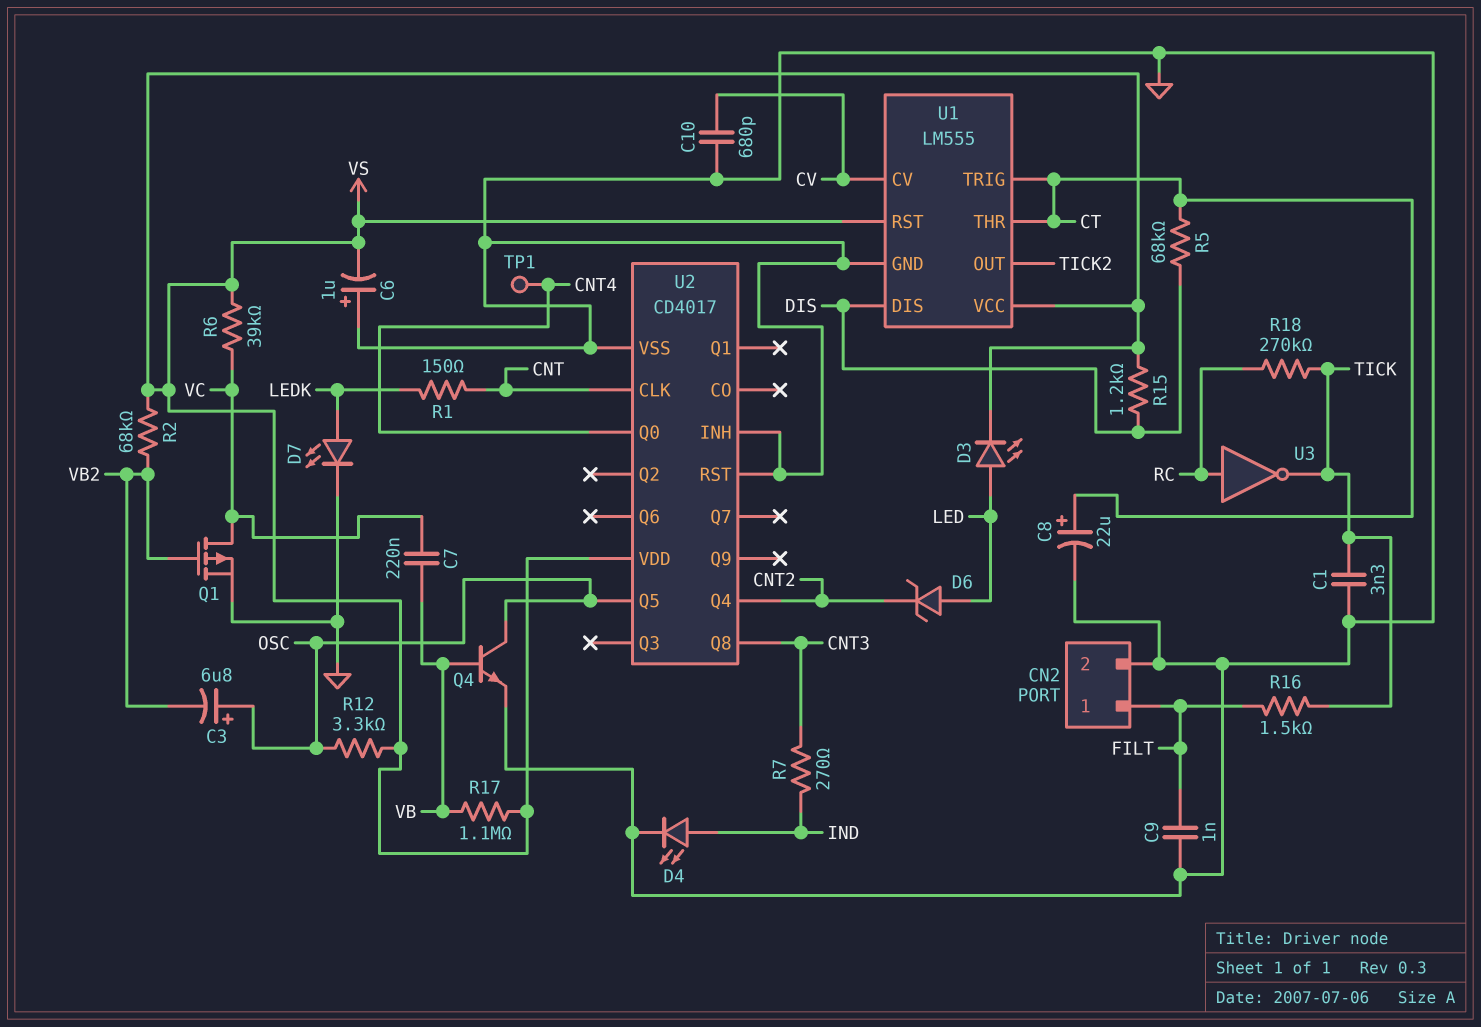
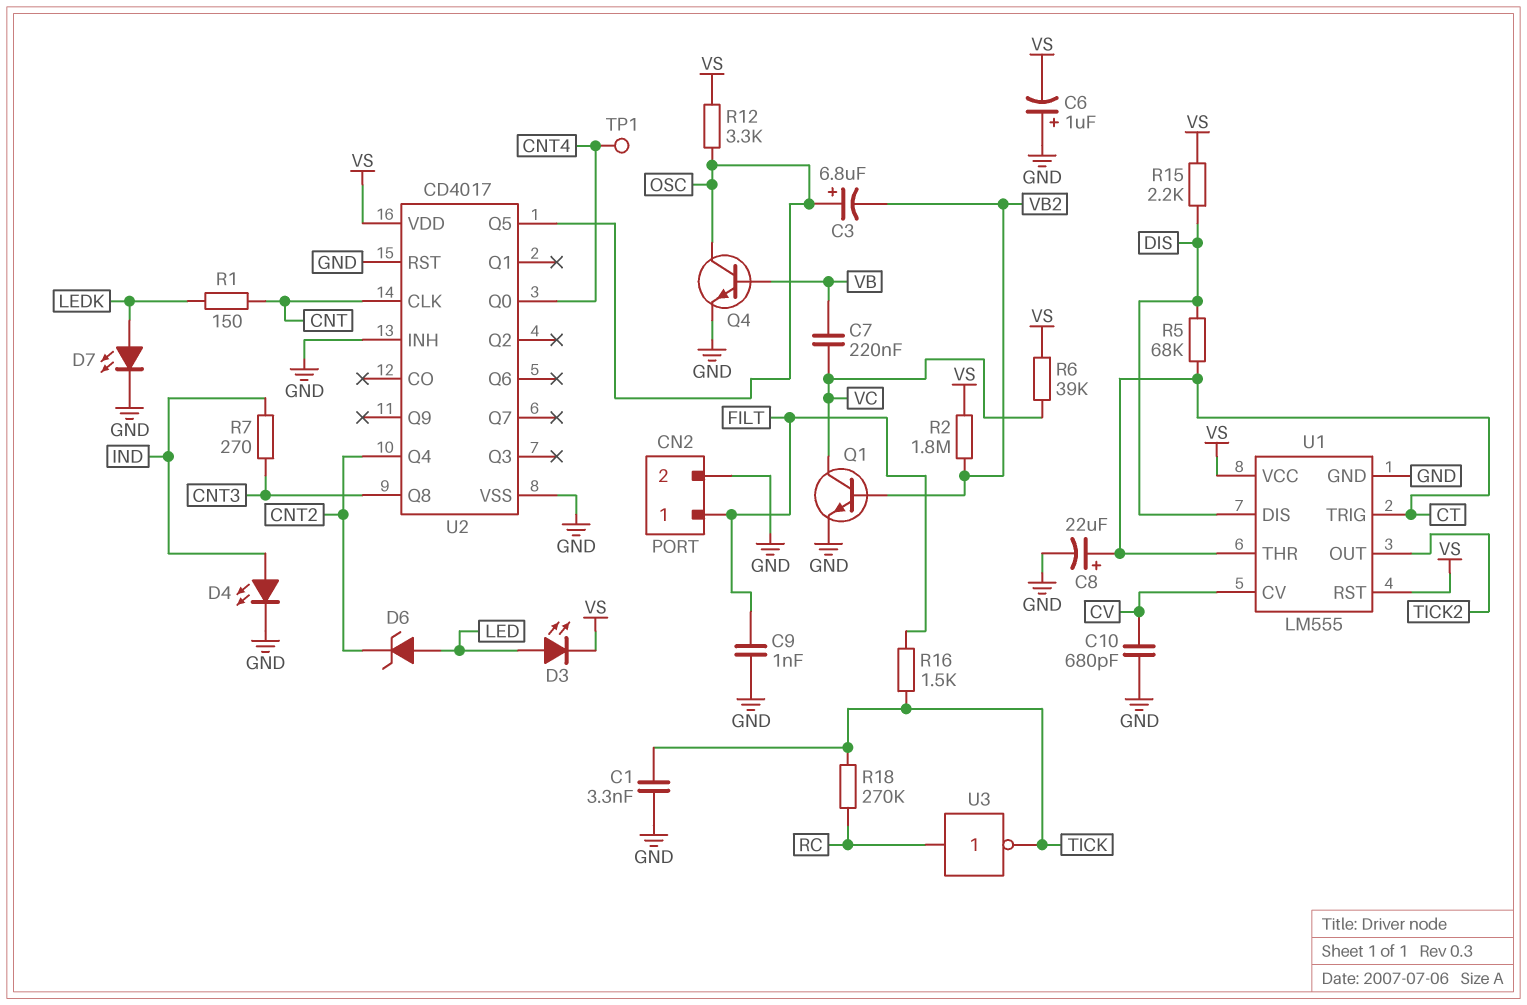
Q1: PMOS (G VB2, D VC, S GND) -> NPN (B VB2, C VC, E GND)
R2: 68k (VB2, VS) -> 1.8M (VB2, VS)
R15: 1.2k (DIS, VS) -> 2.2k (DIS, VS)
R17: 1.1M (VB, VS) -> none

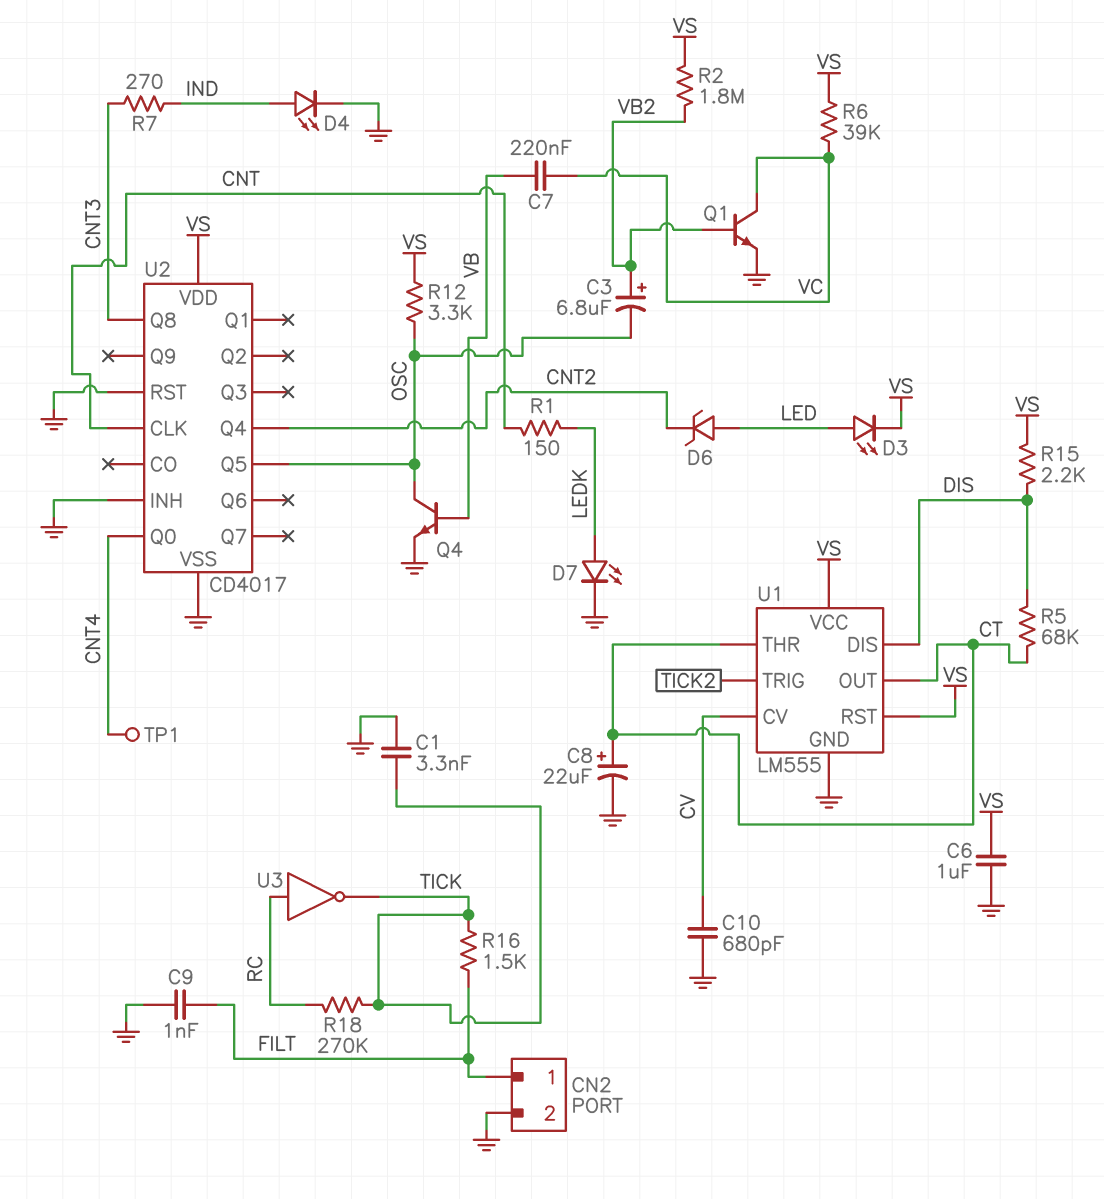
C3: 6.8uF (plus OSC, minus VB2) -> 6.8uF (plus VB2, minus OSC)
C6: 1uF (plus GND, minus VS) -> 1uF (GND, VS)
U1 pin OUT: TICK2 -> CT
U1 pin TRIG: CT -> TICK2

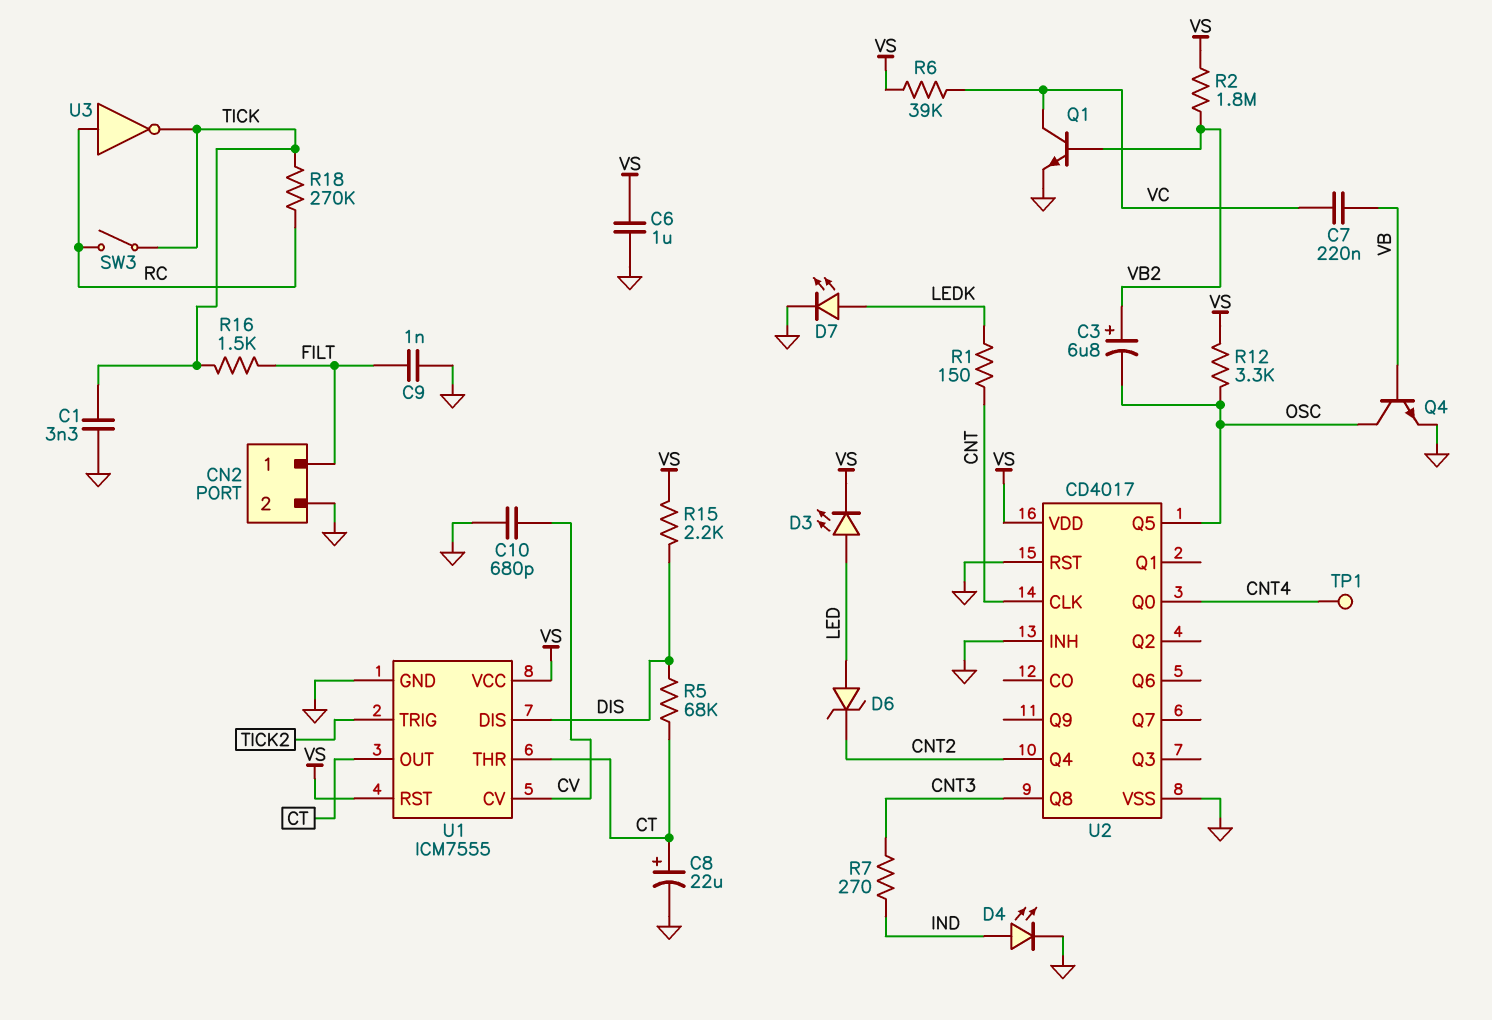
SW3: none -> switch (RC, TICK)
U1: LM555 -> ICM7555

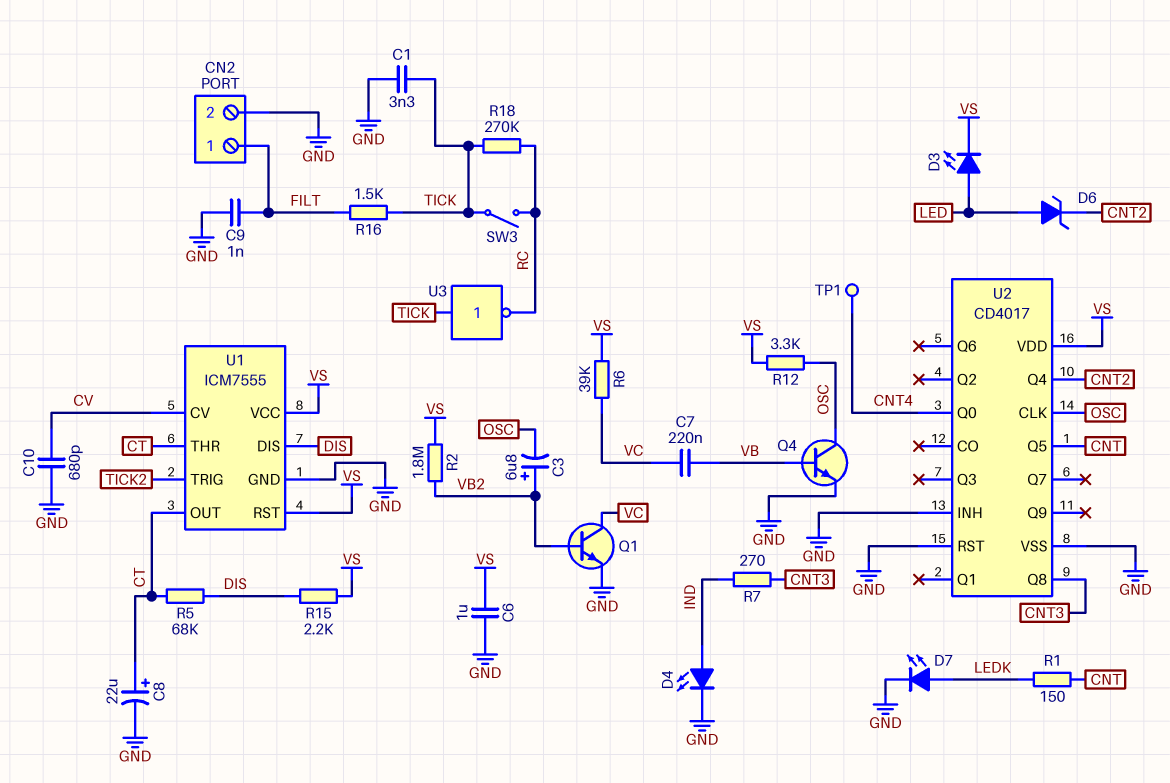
U2 pin CLK: CNT -> OSC
U2 pin Q5: OSC -> CNT
U3: NOT (in RC, out TICK) -> NOT (in TICK, out RC)

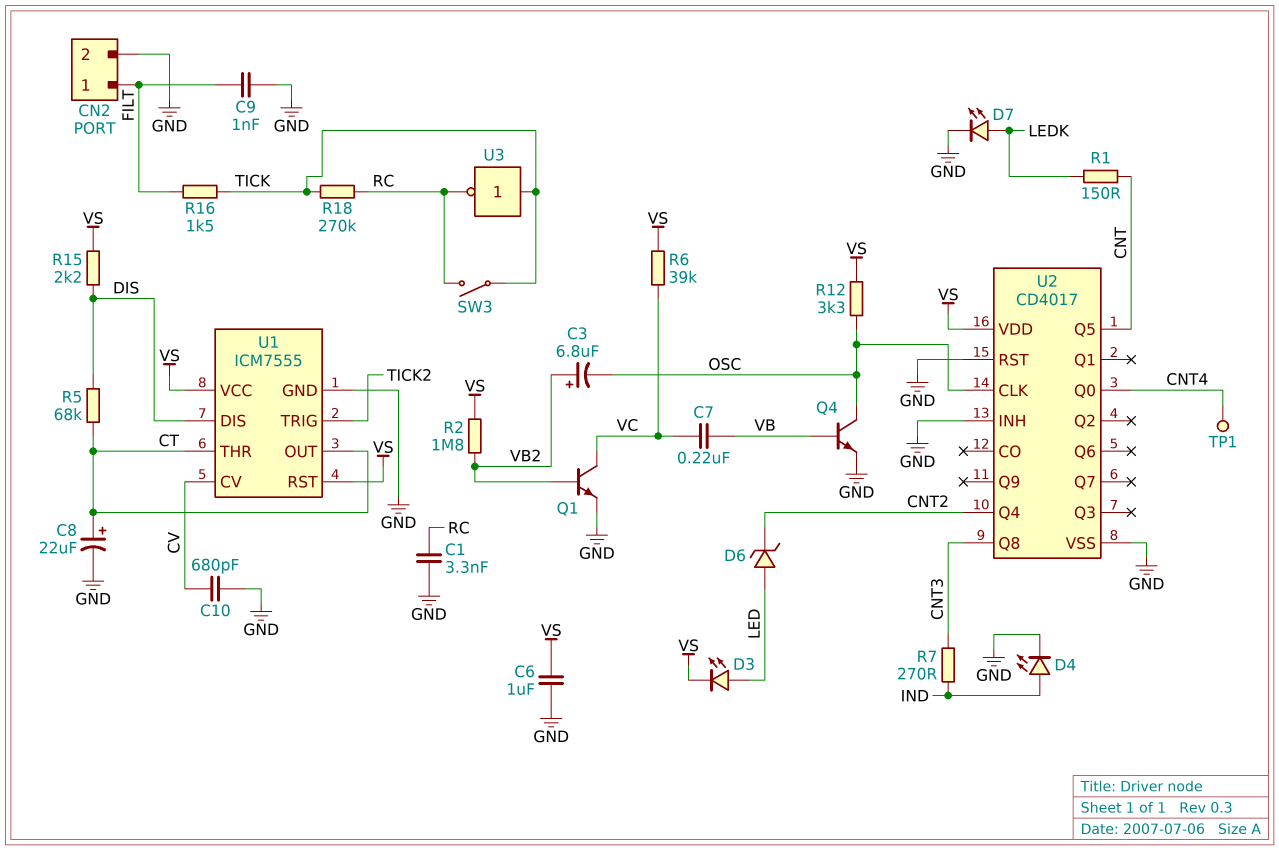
C1: 3.3nF (GND, TICK) -> 3.3nF (GND, RC)

